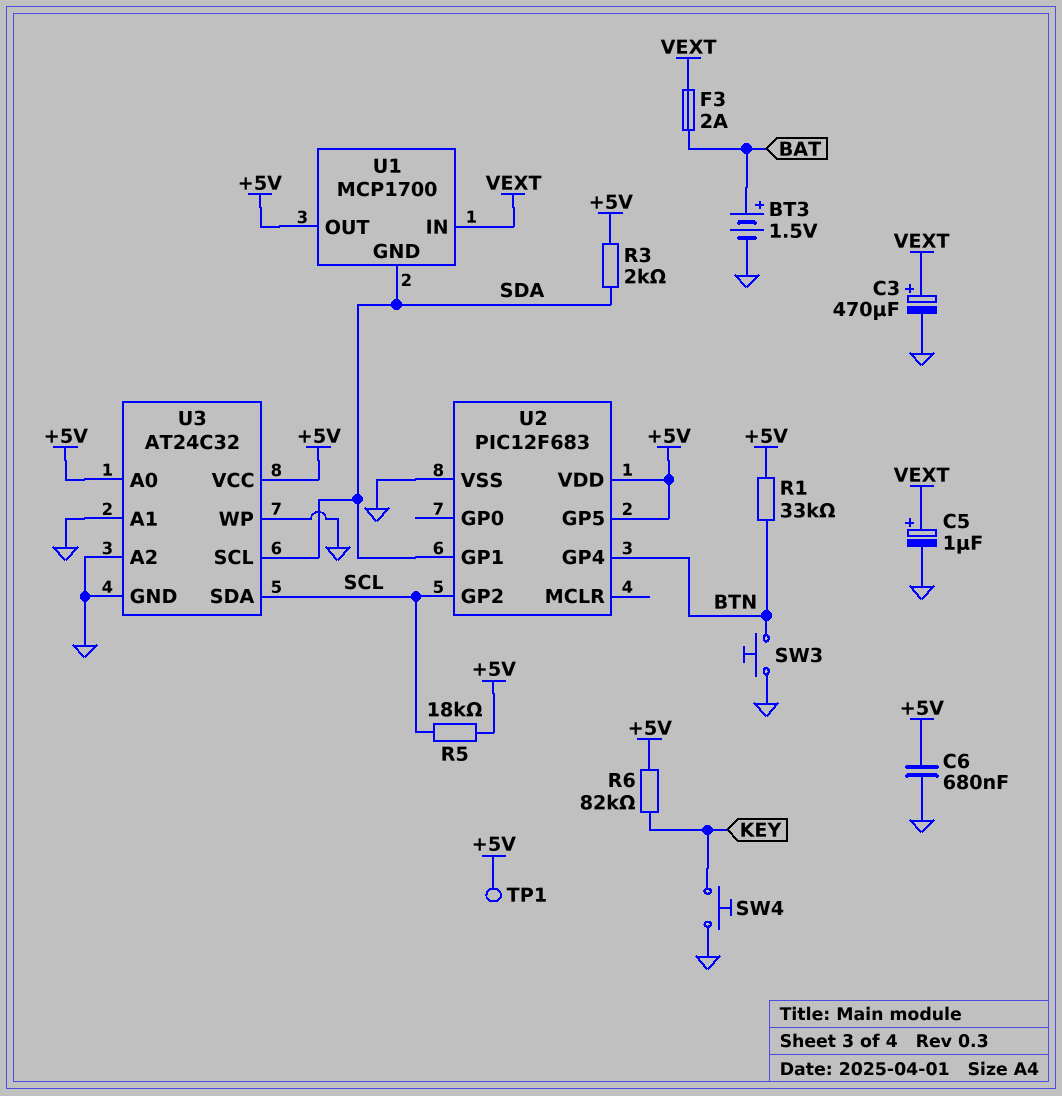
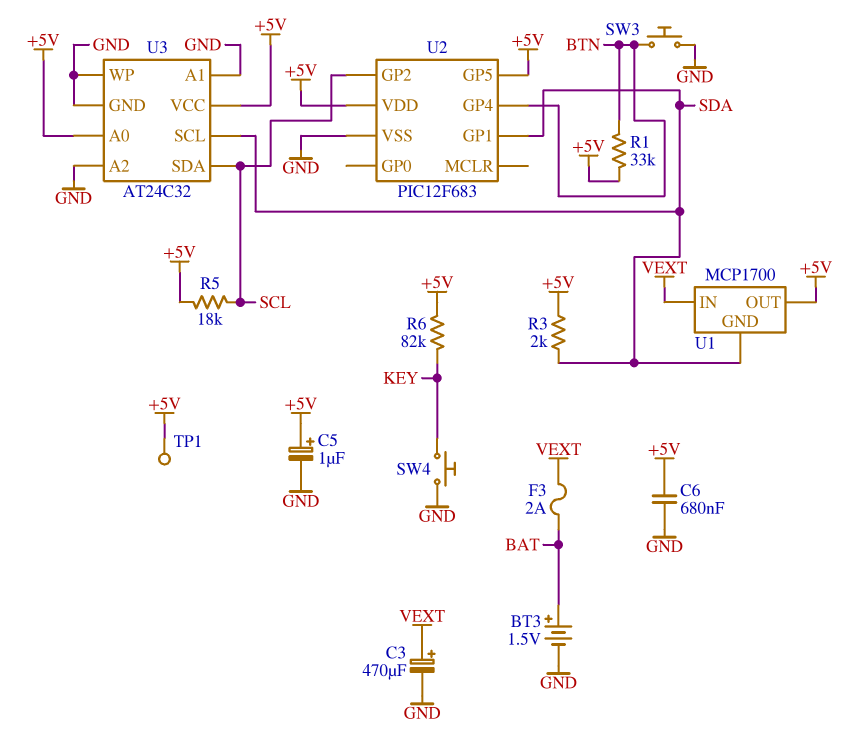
C5: 1uF (plus VEXT, minus GND) -> 1uF (plus +5V, minus GND)

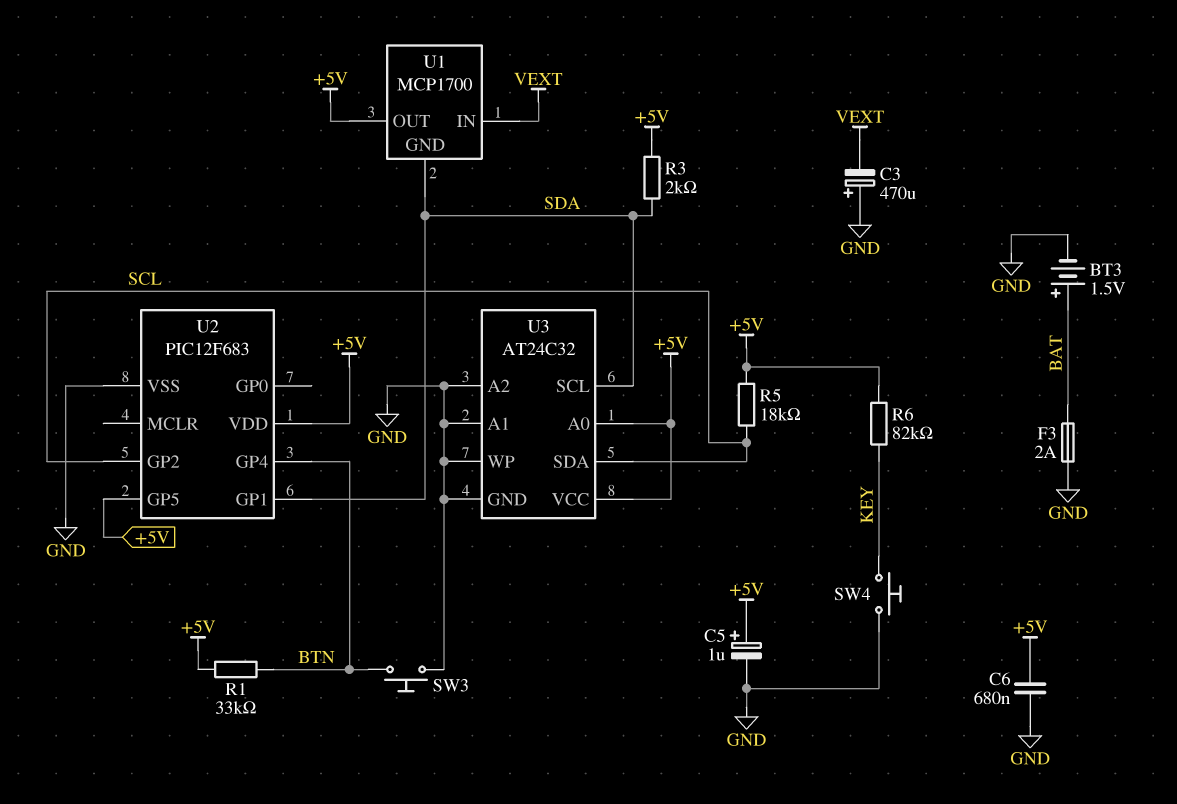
C3: 470uF (plus VEXT, minus GND) -> 470uF (plus GND, minus VEXT)
F3: 2A (BAT, VEXT) -> 2A (BAT, GND)
TP1: test point (+5V) -> none

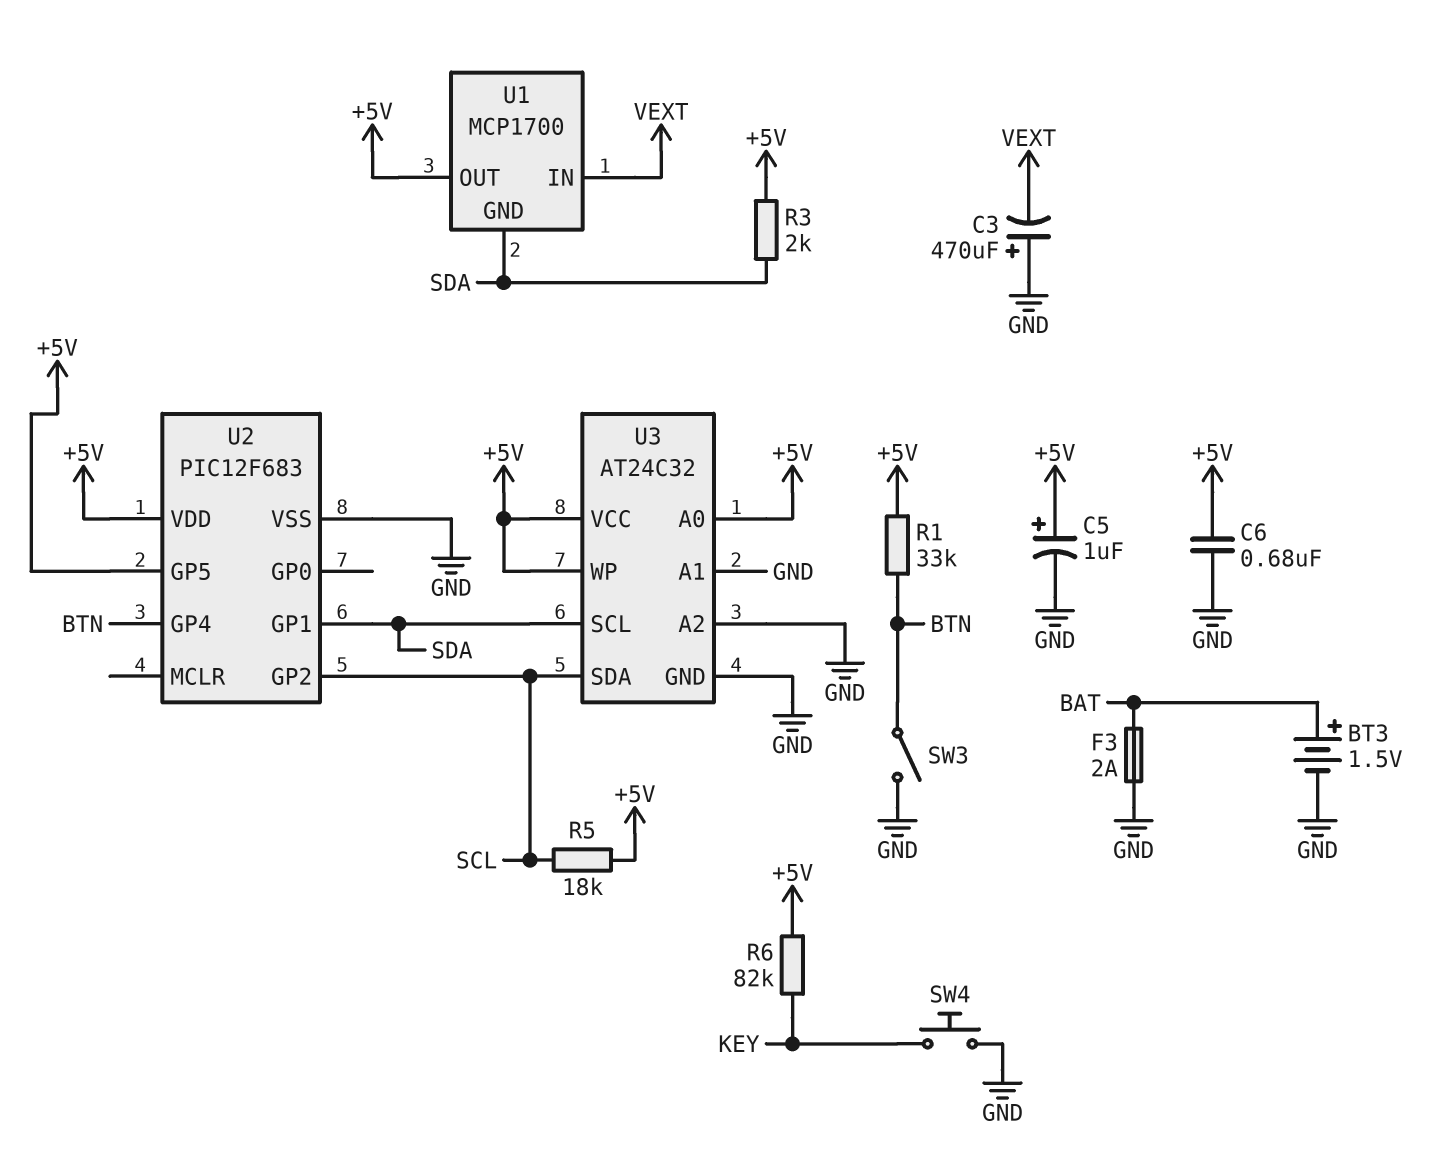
SW3: button (BTN, GND) -> switch (BTN, GND)
U3 pin WP: GND -> +5V

